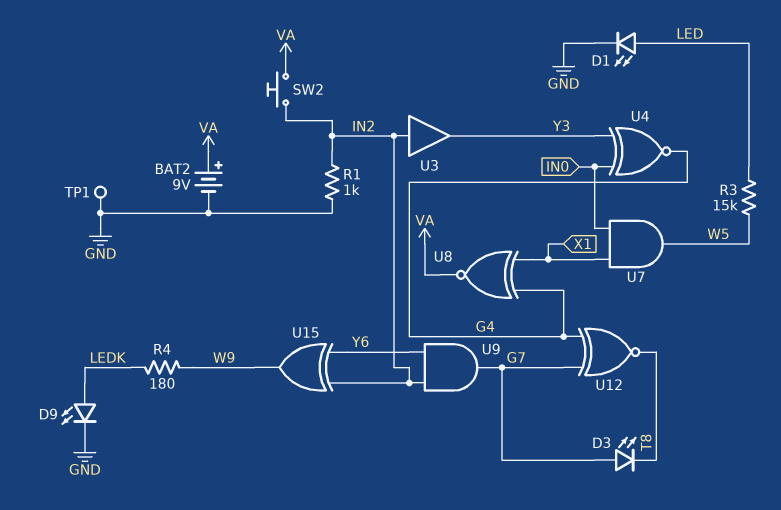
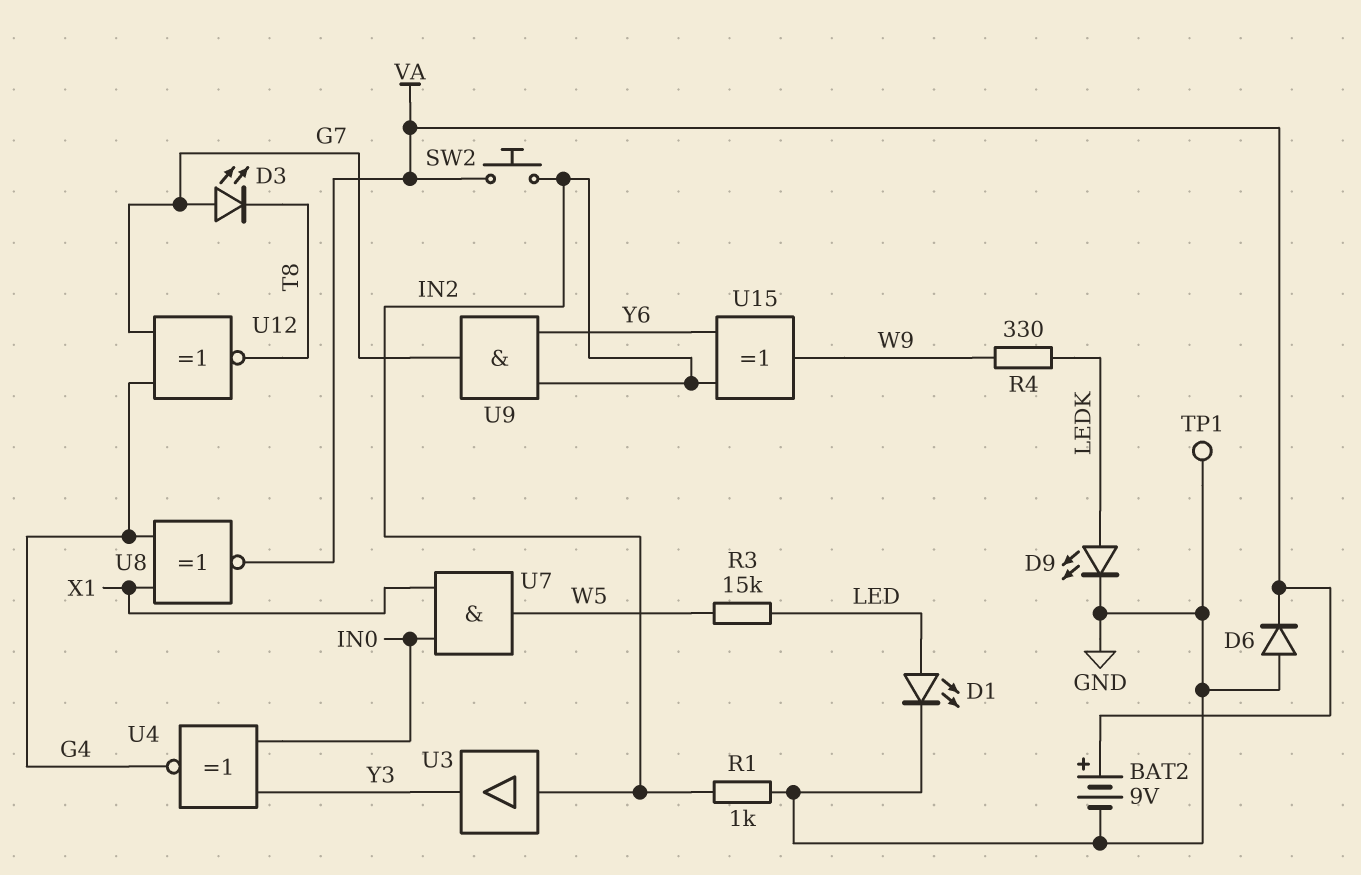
D6: none -> diode (A GND, K VA)
R4: 180 (LEDK, W9) -> 330 (LEDK, W9)

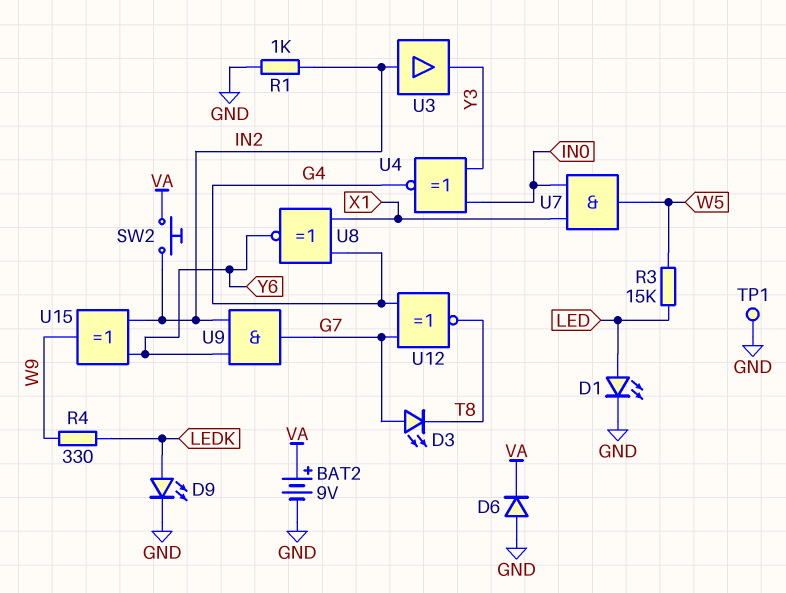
U8: XNOR (in G4, in X1, out VA) -> XNOR (in G4, in X1, out Y6)

